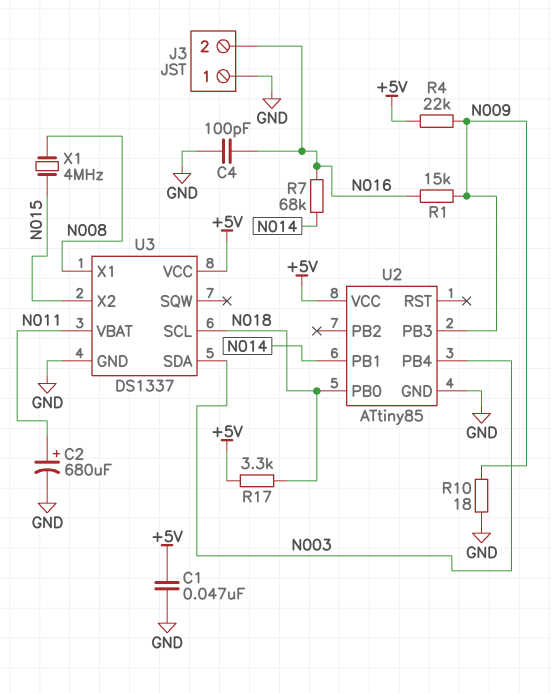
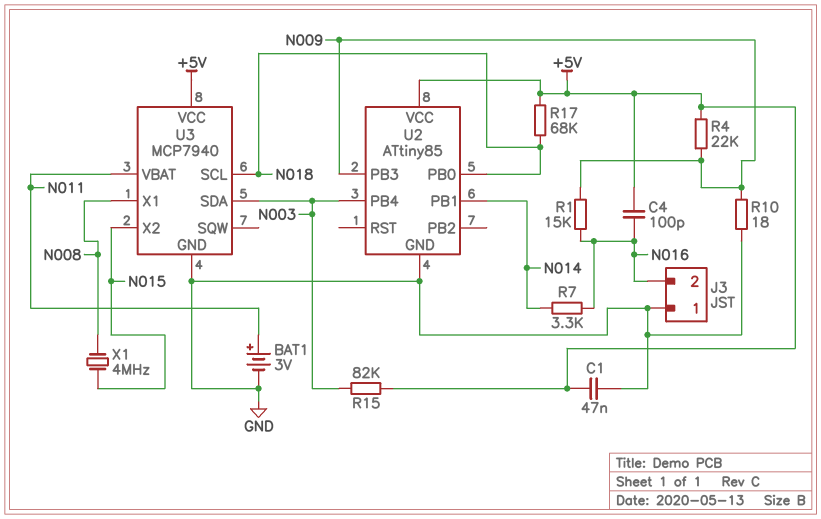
BAT1: none -> 3V (plus N011, minus GND)
C2: 680uF (plus N011, minus GND) -> none
C4: 100pF (GND, N016) -> 100pF (+5V, N016)
R7: 68k (N014, N016) -> 3.3k (N014, N016)
R15: none -> 82k (+5V, N003)
R17: 3.3k (+5V, N018) -> 68k (+5V, N018)
U3: DS1337 -> MCP7940

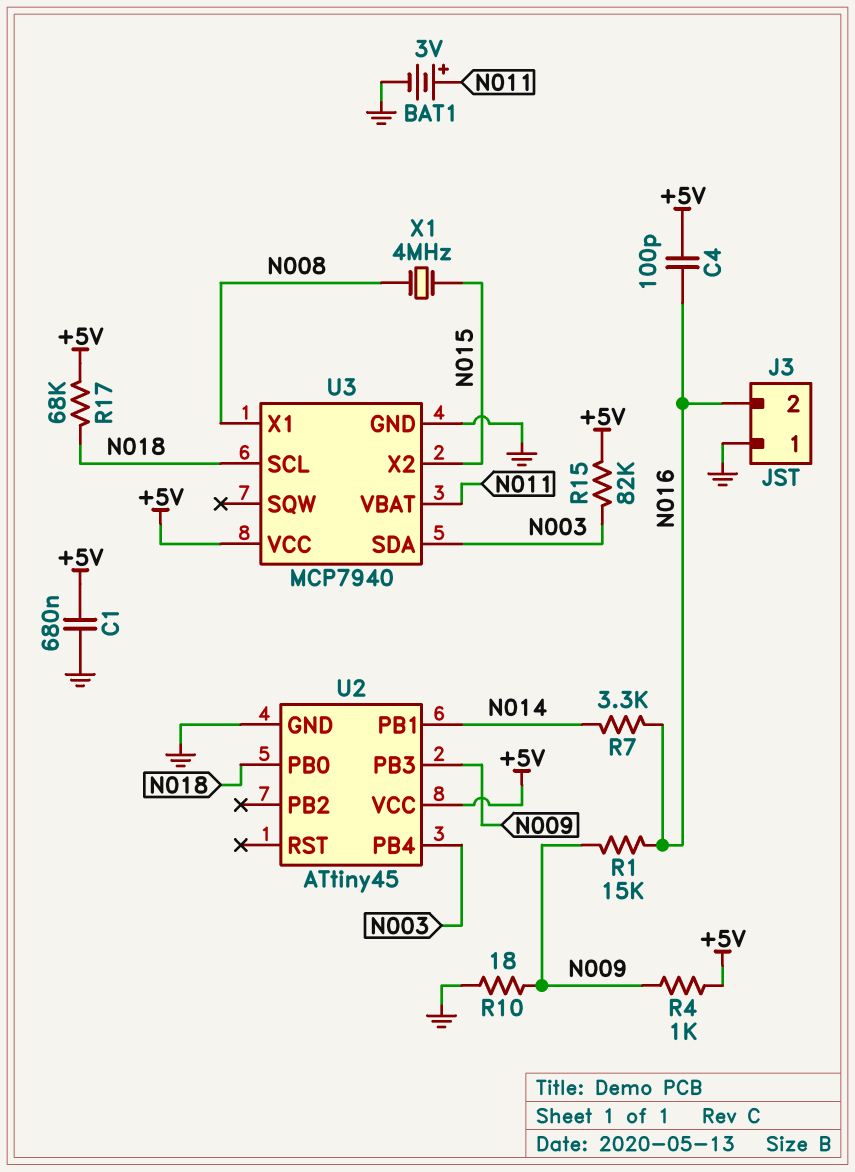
C1: 47nF (+5V, GND) -> 680nF (+5V, GND)
R4: 22k (+5V, N009) -> 1k (+5V, N009)
U2: ATtiny85 -> ATtiny45

